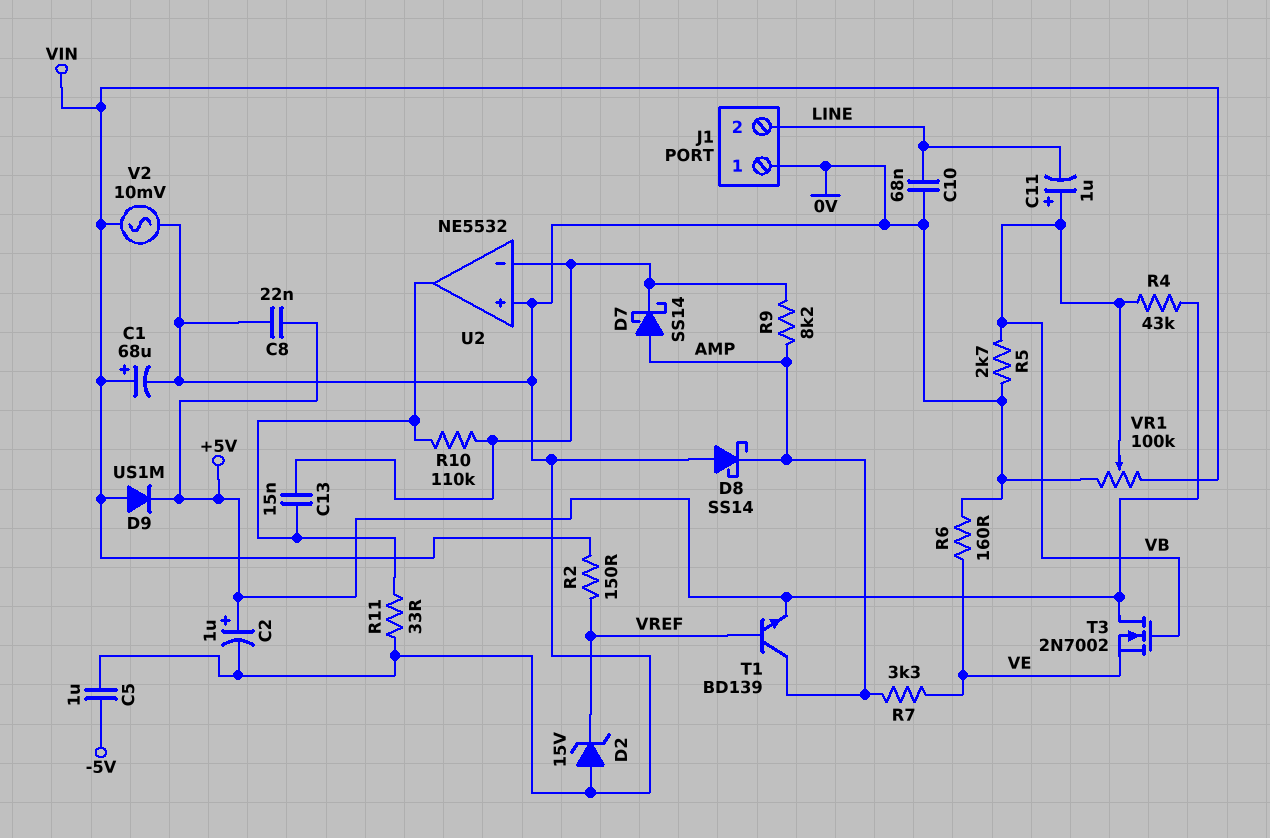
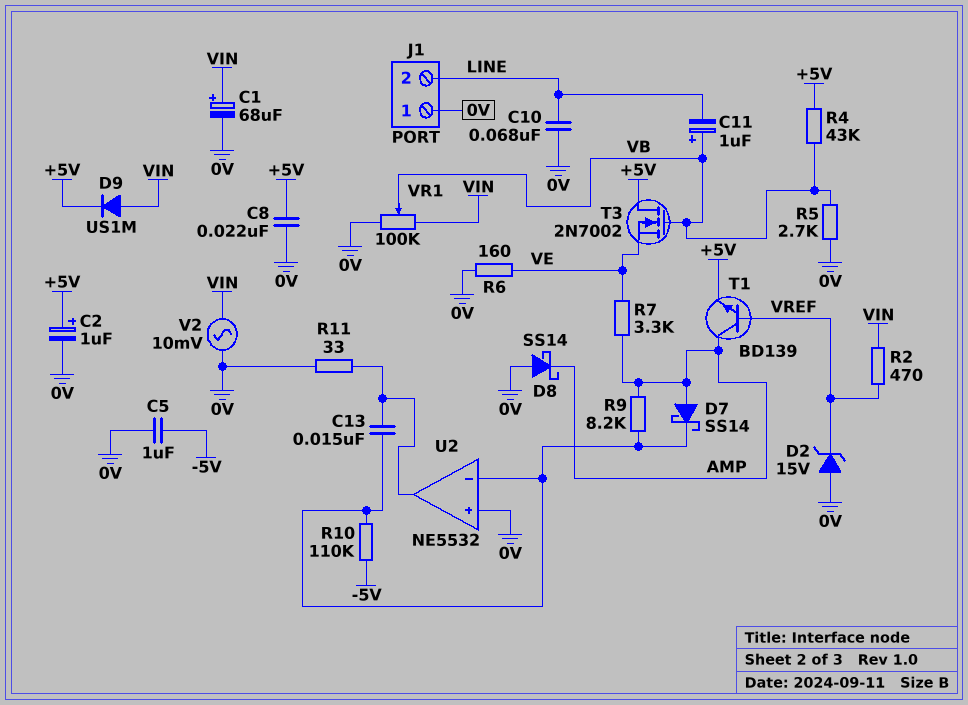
R2: 150 (VIN, VREF) -> 470 (VIN, VREF)
R10: 110k (U2/in-, U2/out) -> 110k (-5V, U2/in-)

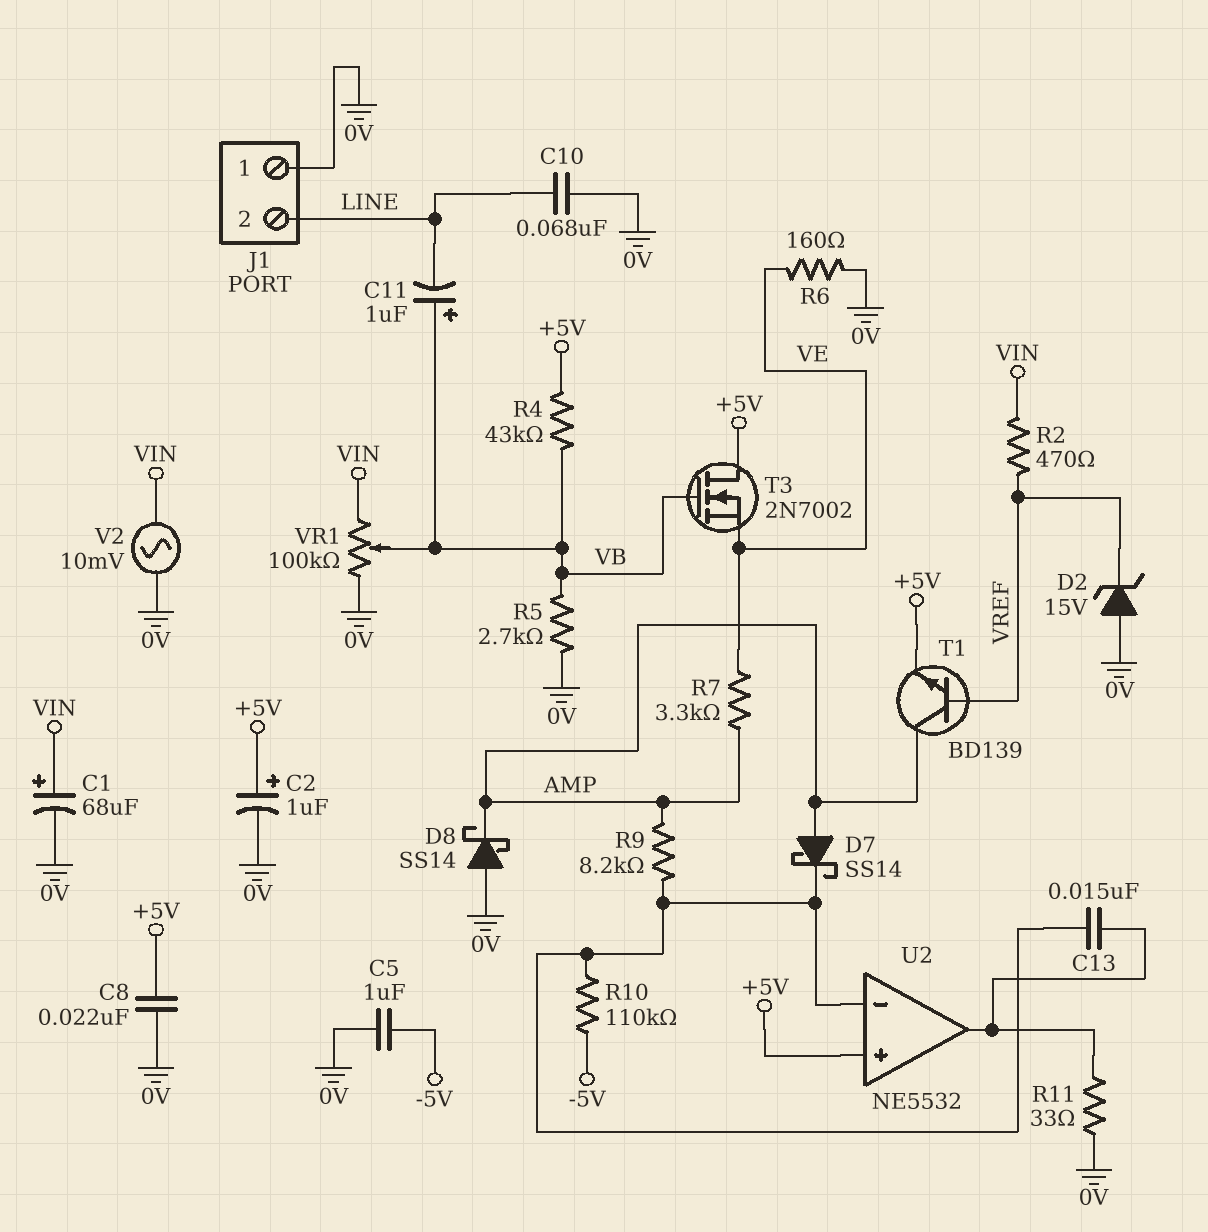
D9: diode US1M (A VIN, K +5V) -> none
U2 pin in+: 0V -> +5V

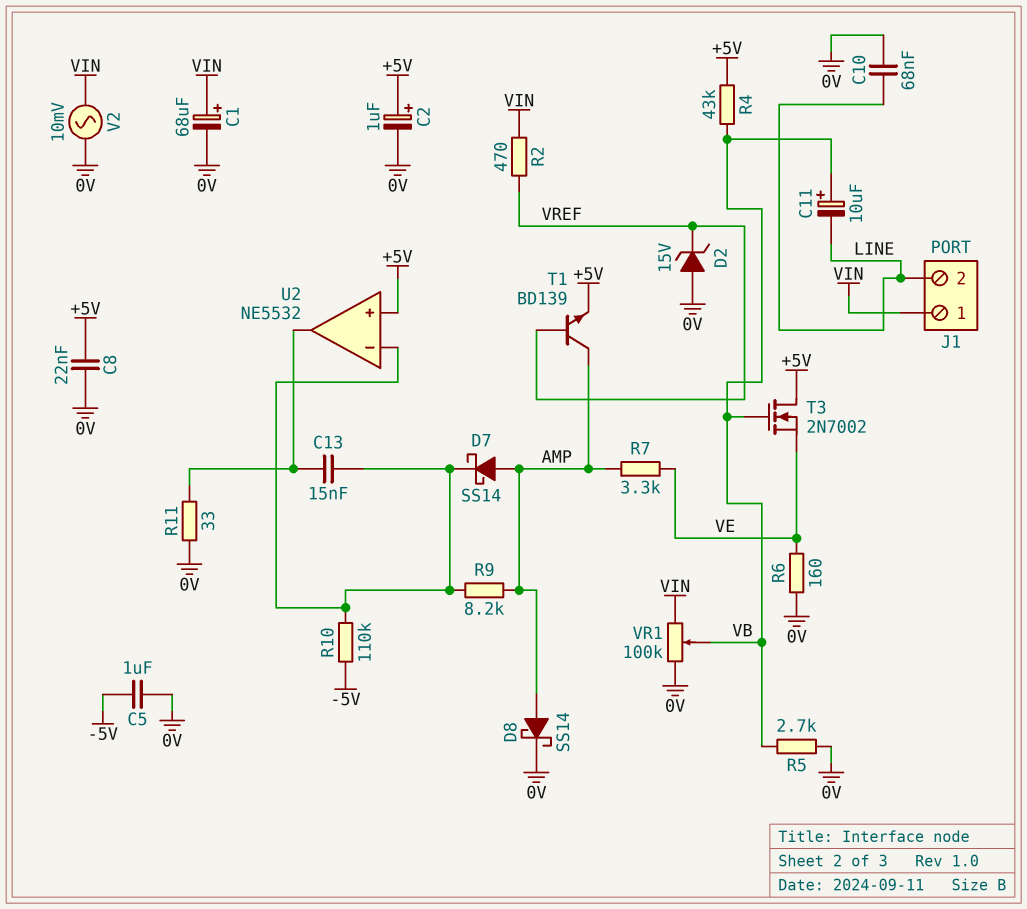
C11: 1uF (plus VB, minus LINE) -> 10uF (plus VB, minus LINE)
D8: schottky SS14 (A 0V, K AMP) -> schottky SS14 (A AMP, K 0V)
J1 pin 1: 0V -> VIN

